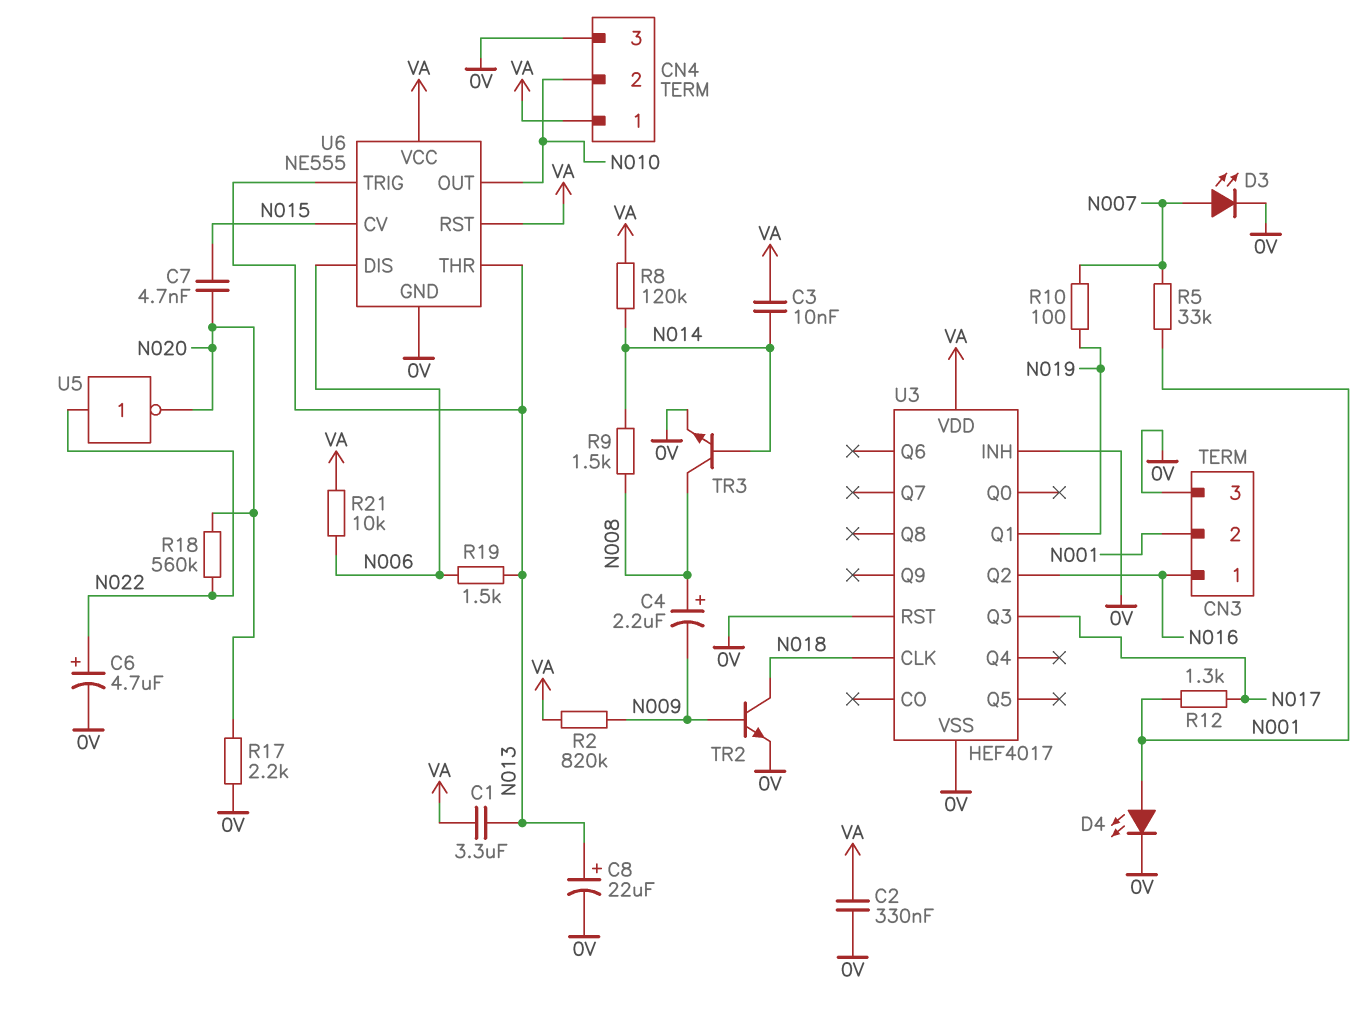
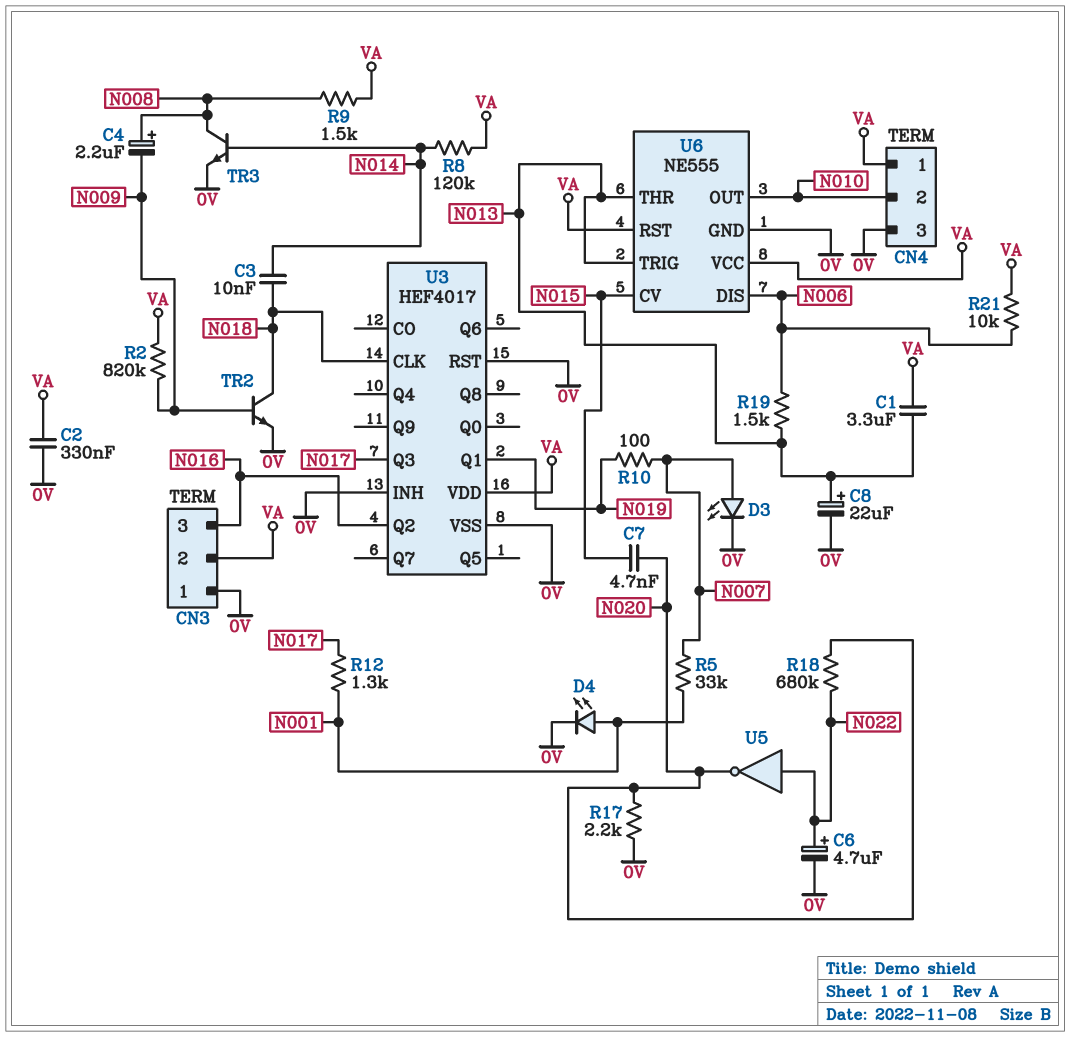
C3: 10nF (N014, VA) -> 10nF (N014, N018)
CN3 pin 1: N016 -> 0V
CN3 pin 2: N001 -> VA
CN3 pin 3: 0V -> N016
R9: 1.5k (N008, N014) -> 1.5k (N008, VA)
R18: 560k (N020, N022) -> 680k (N020, N022)

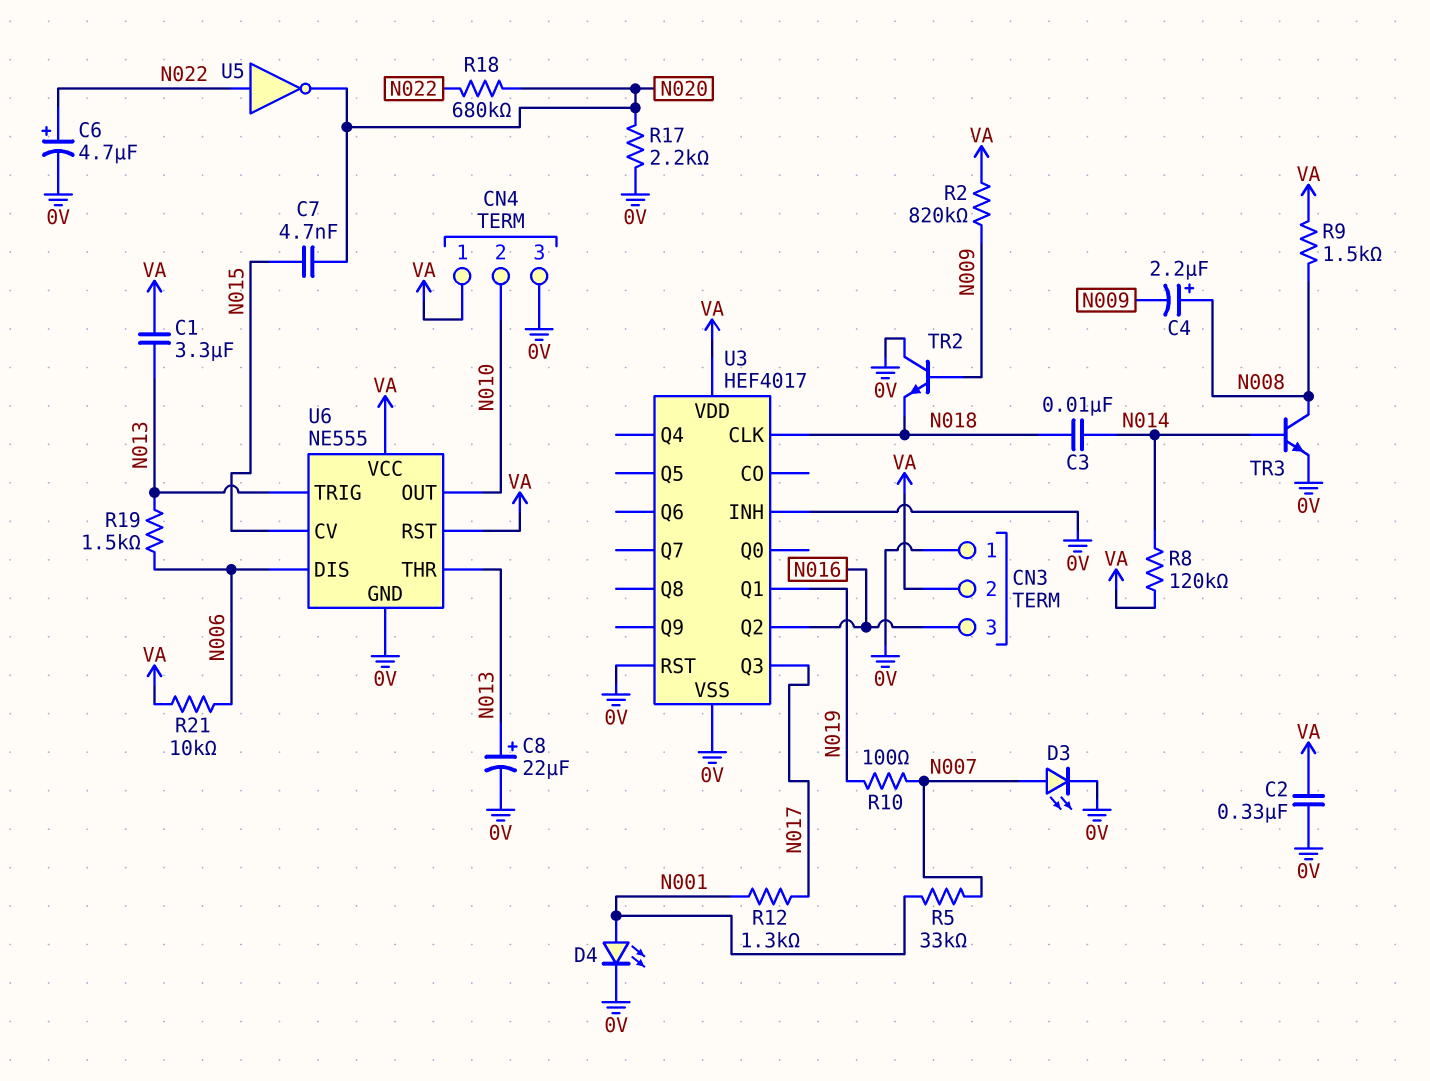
TR2: NPN (B N009, C N018, E 0V) -> NPN (B N009, C 0V, E N018)

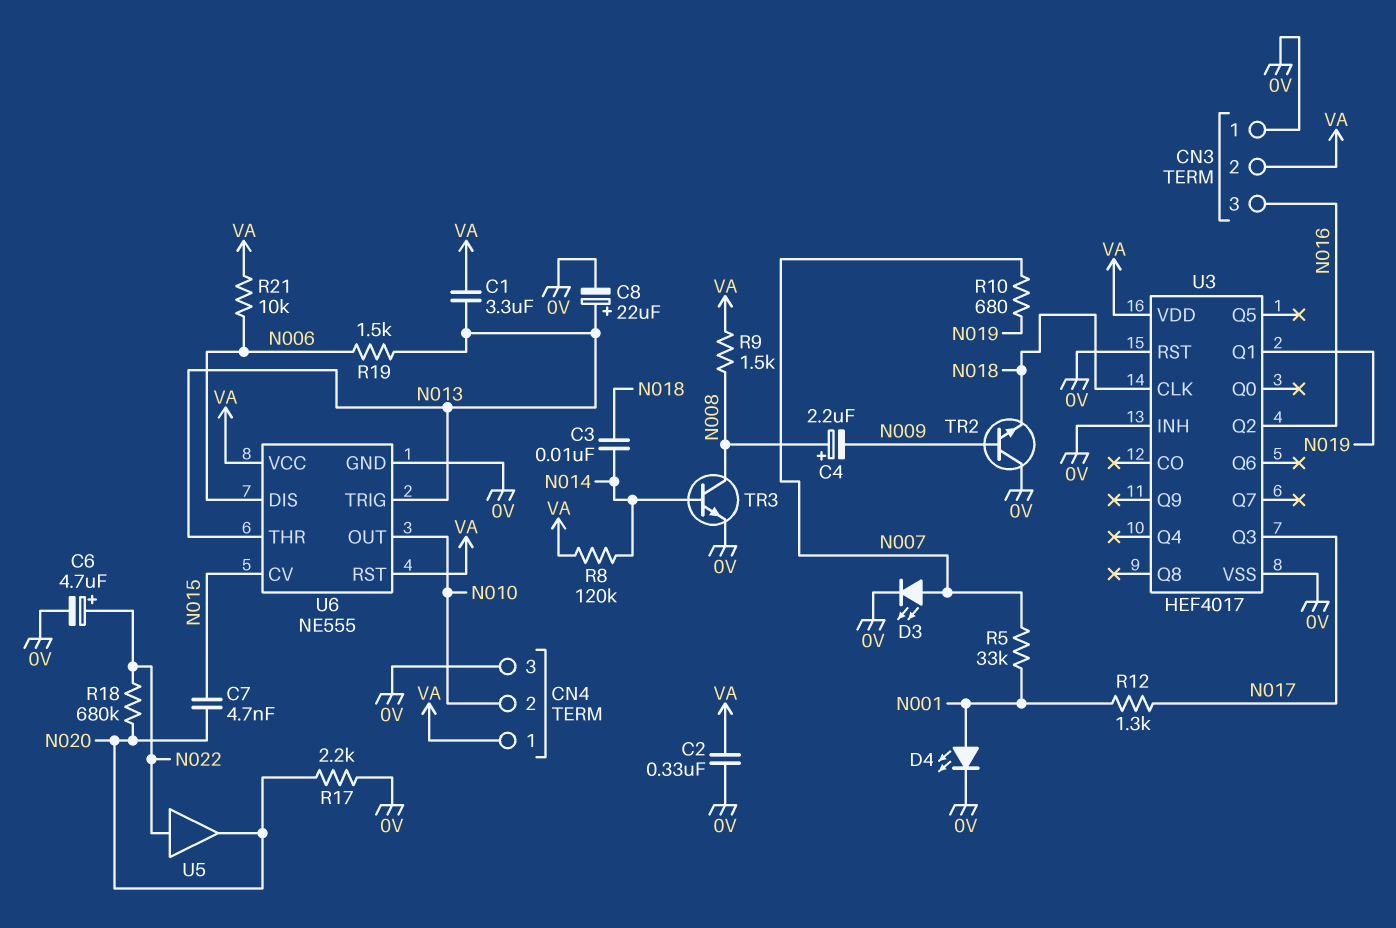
R2: 820k (N009, VA) -> none
R10: 100 (N007, N019) -> 680 (N007, N019)
U5: NOT (in N022, out N020) -> buffer (in N022, out N020)

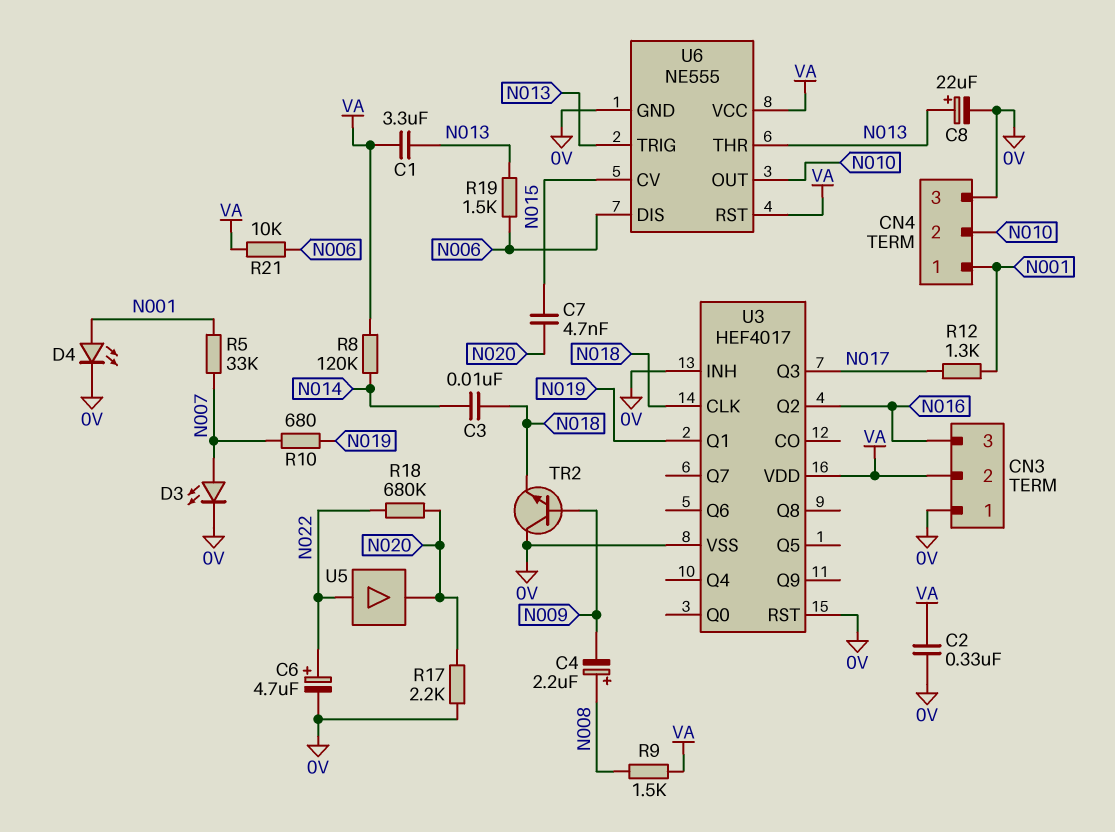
CN4 pin 1: VA -> N001
TR3: NPN (B N014, C N008, E 0V) -> none

